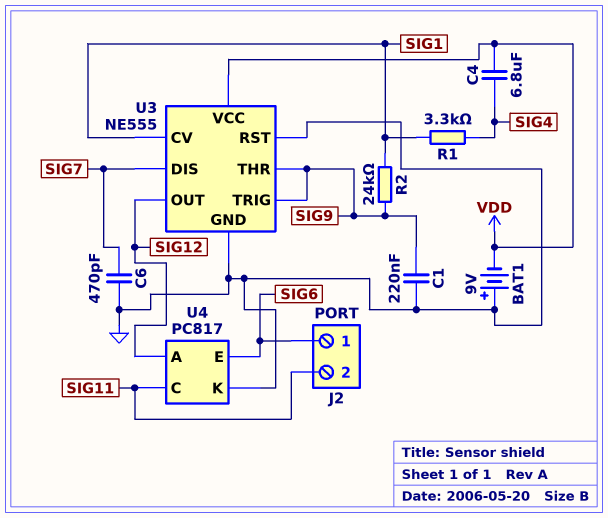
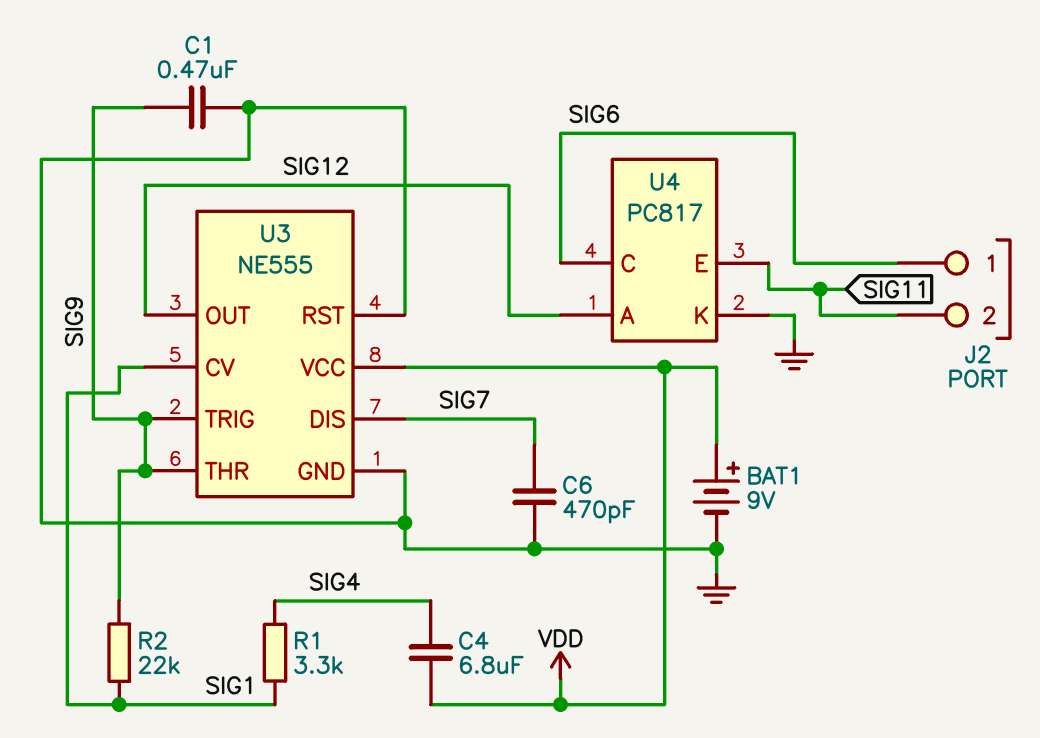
BAT1: 9V (plus GND, minus VDD) -> 9V (plus VDD, minus GND)
C1: 220nF (GND, SIG9) -> 470nF (GND, SIG9)
R2: 24k (SIG1, SIG9) -> 22k (SIG1, SIG9)
U4 pin C: SIG11 -> SIG6
U4 pin E: SIG6 -> SIG11

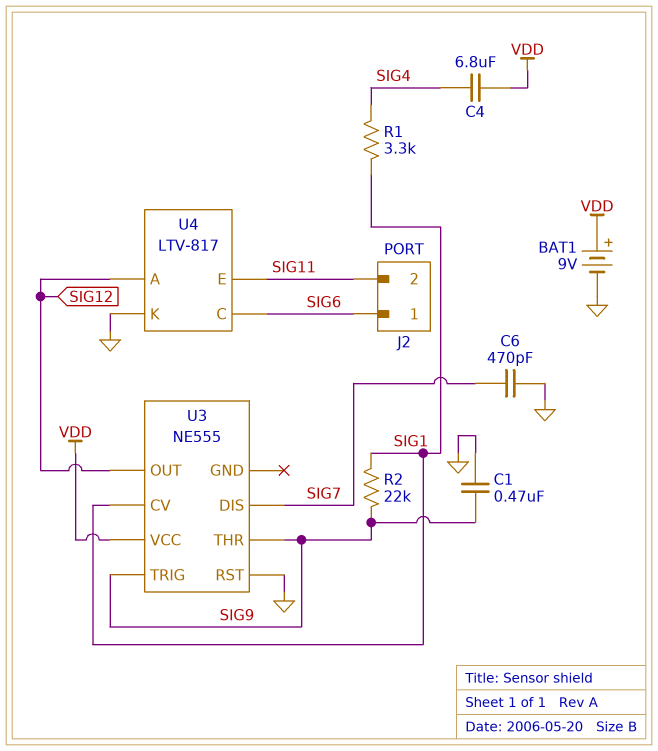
U3 pin GND: GND -> none
U4: PC817 -> LTV-817

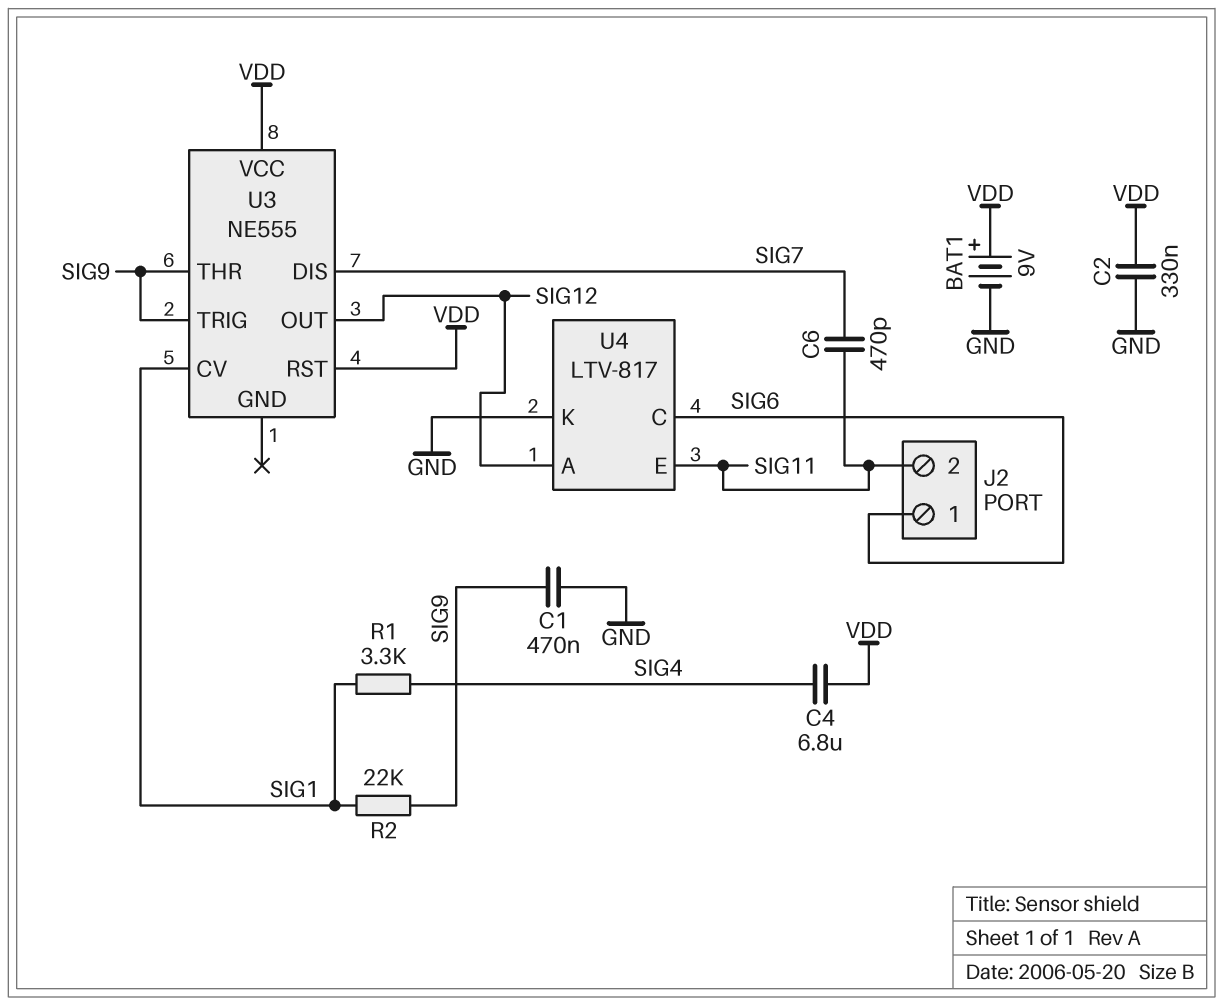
C2: none -> 330nF (GND, VDD)
C6: 470pF (GND, SIG7) -> 470pF (SIG7, SIG11)
U3 pin RST: GND -> VDD

